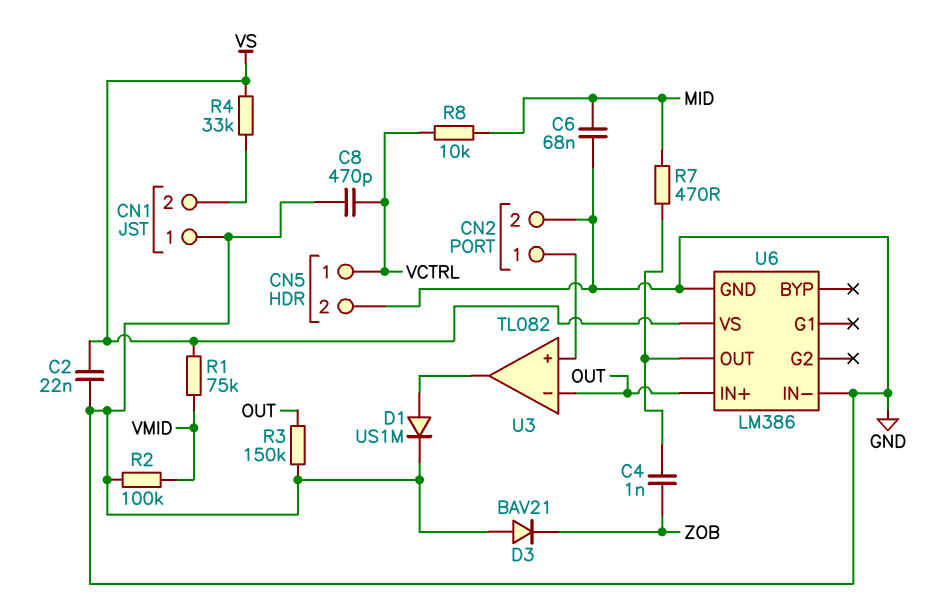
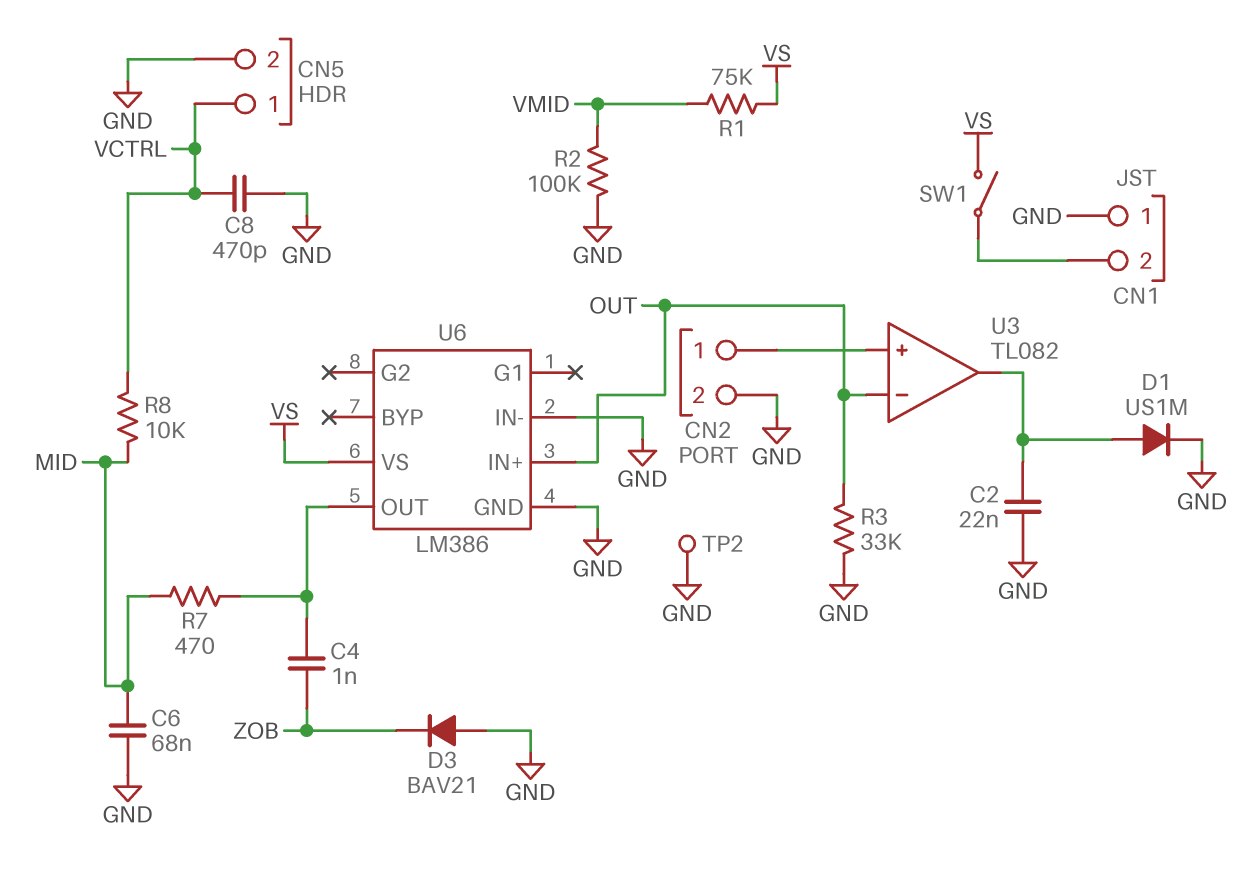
C2: 22nF (GND, VS) -> 22nF (GND, U3/out)
R3: 150k (GND, OUT) -> 33k (GND, OUT)
R4: 33k (CN1/2, VS) -> none
SW1: none -> switch (CN1/2, VS)
TP2: none -> test point (GND)

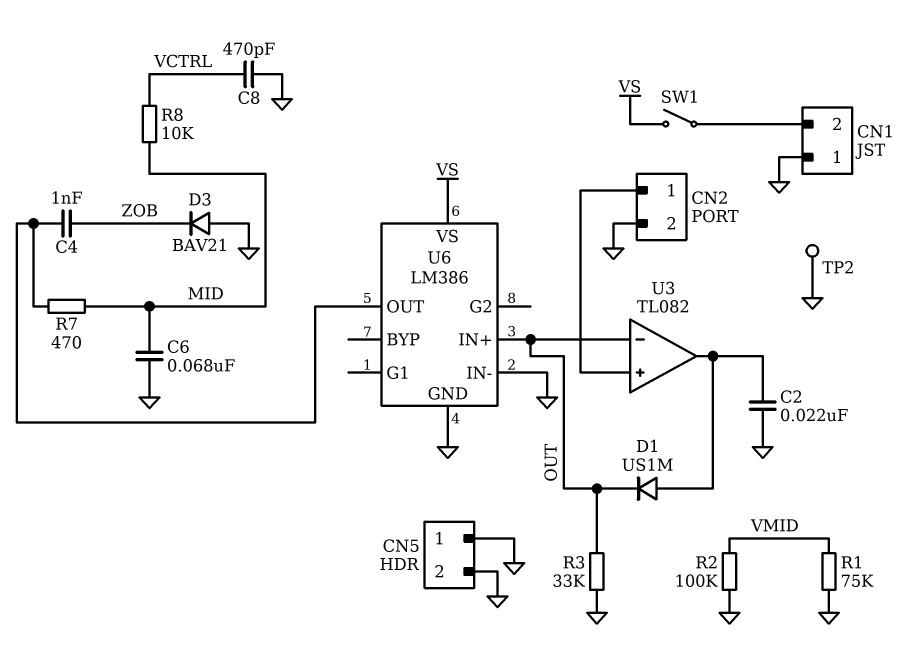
CN5 pin 1: VCTRL -> GND
D1: diode US1M (A U3/out, K GND) -> diode US1M (A U3/out, K OUT)
R1: 75k (VMID, VS) -> 75k (GND, VMID)

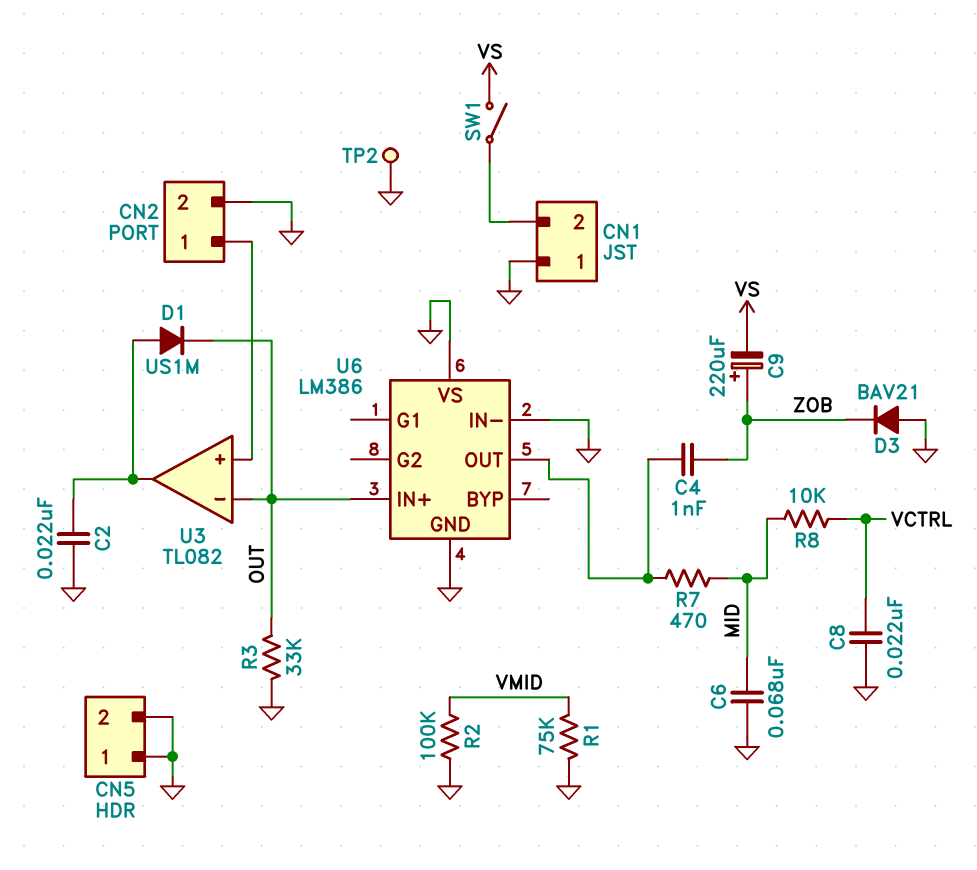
C8: 470pF (GND, VCTRL) -> 22nF (GND, VCTRL)
C9: none -> 220uF (plus ZOB, minus VS)
U6 pin VS: VS -> GND

